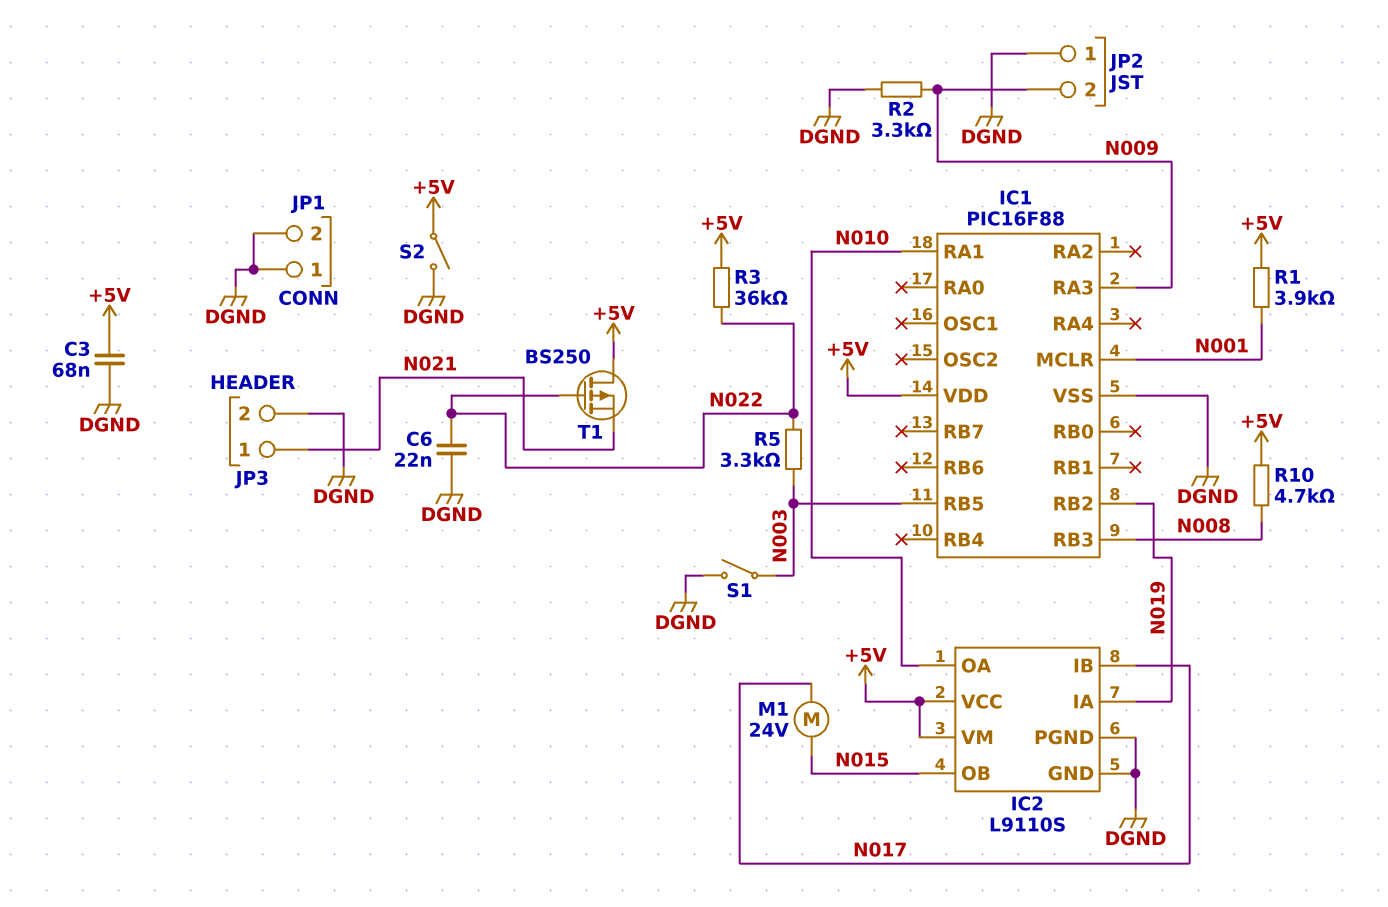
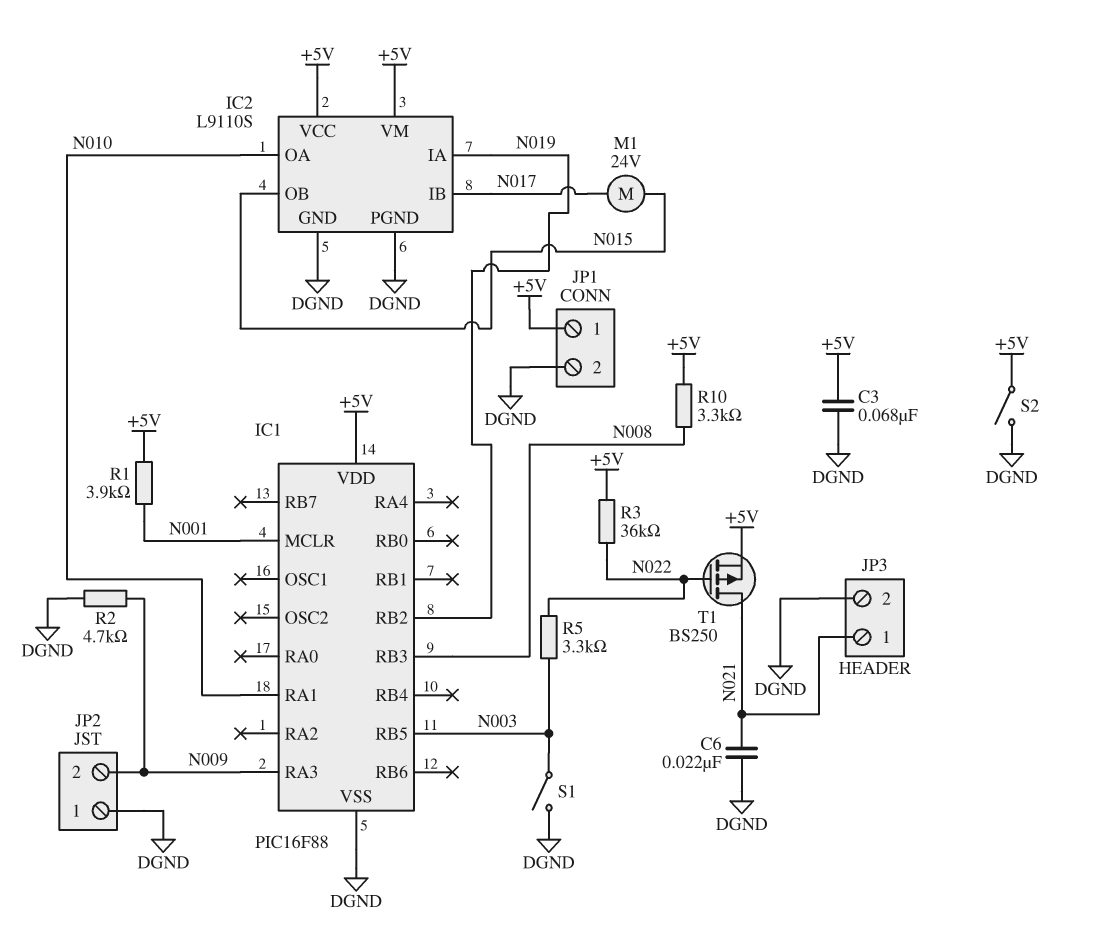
C6: 22nF (DGND, N022) -> 22nF (DGND, N021)
JP1 pin 1: DGND -> +5V
R2: 3.3k (DGND, N009) -> 4.7k (DGND, N009)
R10: 4.7k (+5V, N008) -> 3.3k (+5V, N008)
T1: PMOS BS250 (G N022, D +5V, S N021) -> PMOS BS250 (G N022, D N021, S +5V)

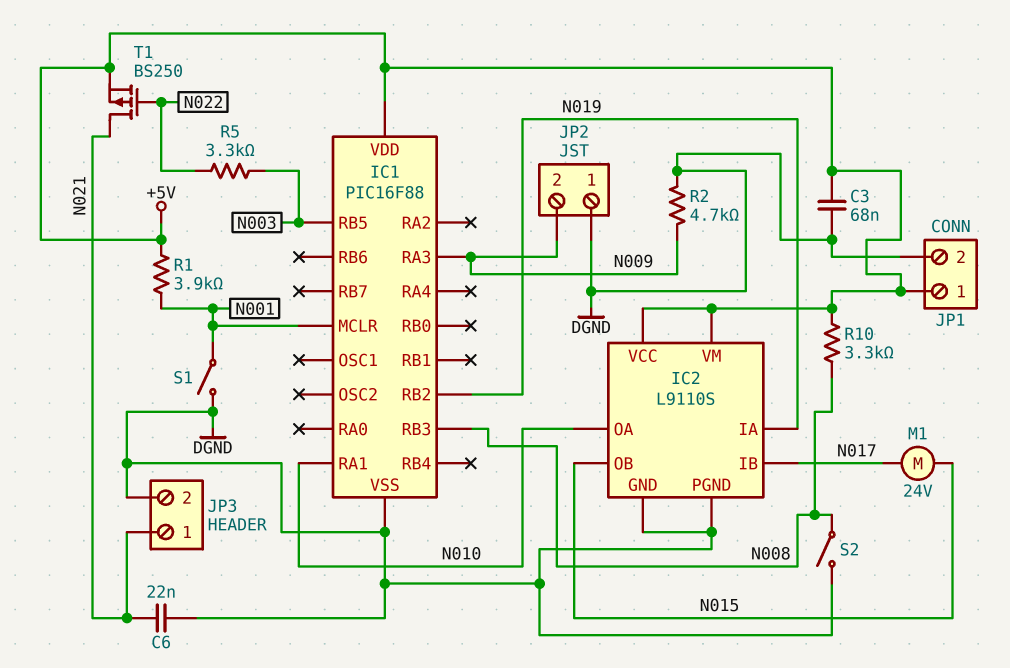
R3: 36k (+5V, N022) -> none
S1: switch (DGND, N003) -> switch (DGND, N001)
S2: switch (+5V, DGND) -> switch (DGND, N008)

